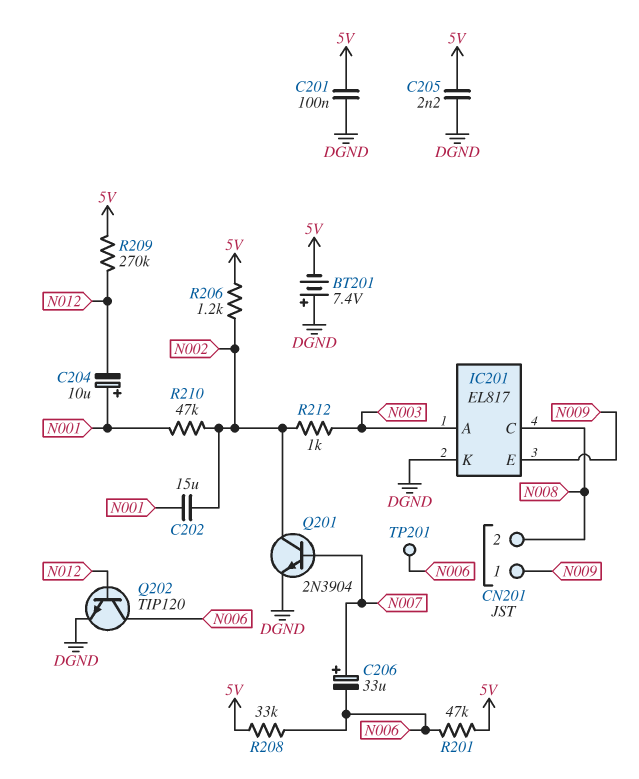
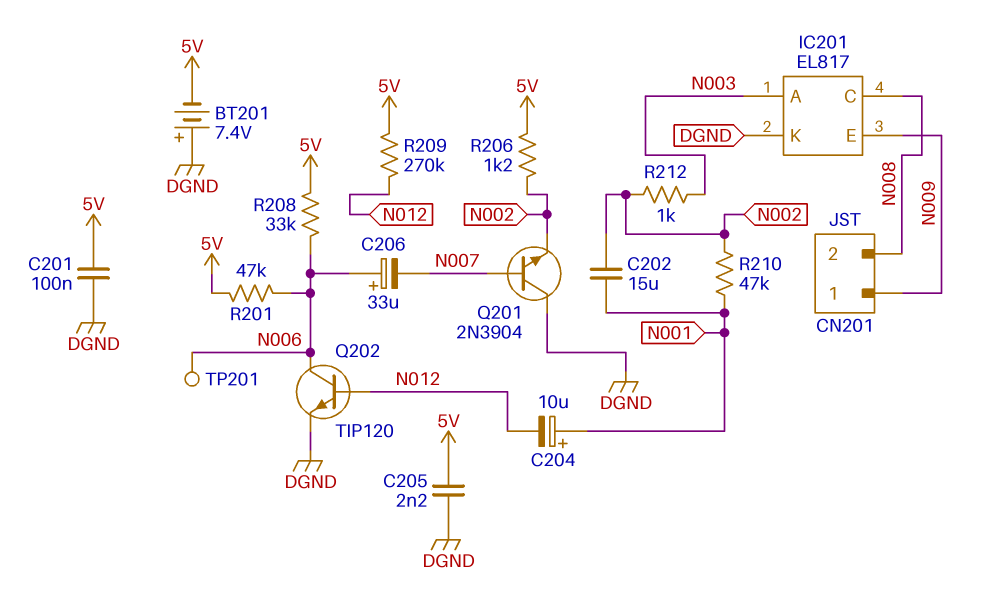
C206: 33uF (plus N007, minus N006) -> 33uF (plus N006, minus N007)
Q201: NPN 2N3904 (B N007, C N002, E DGND) -> NPN 2N3904 (B N007, C DGND, E N002)

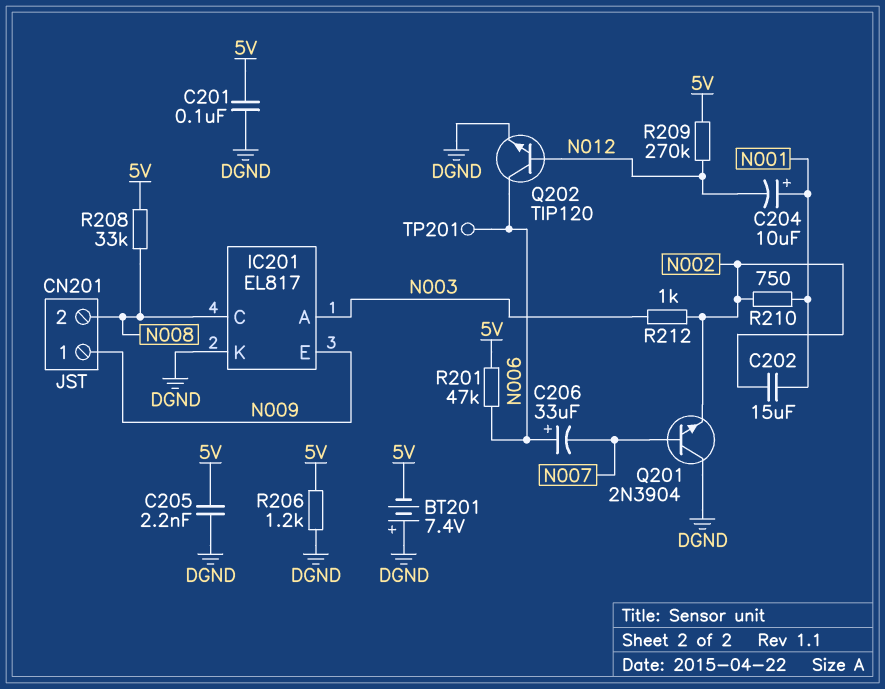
R206: 1.2k (5V, N002) -> 1.2k (5V, DGND)
R208: 33k (5V, N006) -> 33k (5V, N008)
R210: 47k (N001, N002) -> 750 (N001, N002)

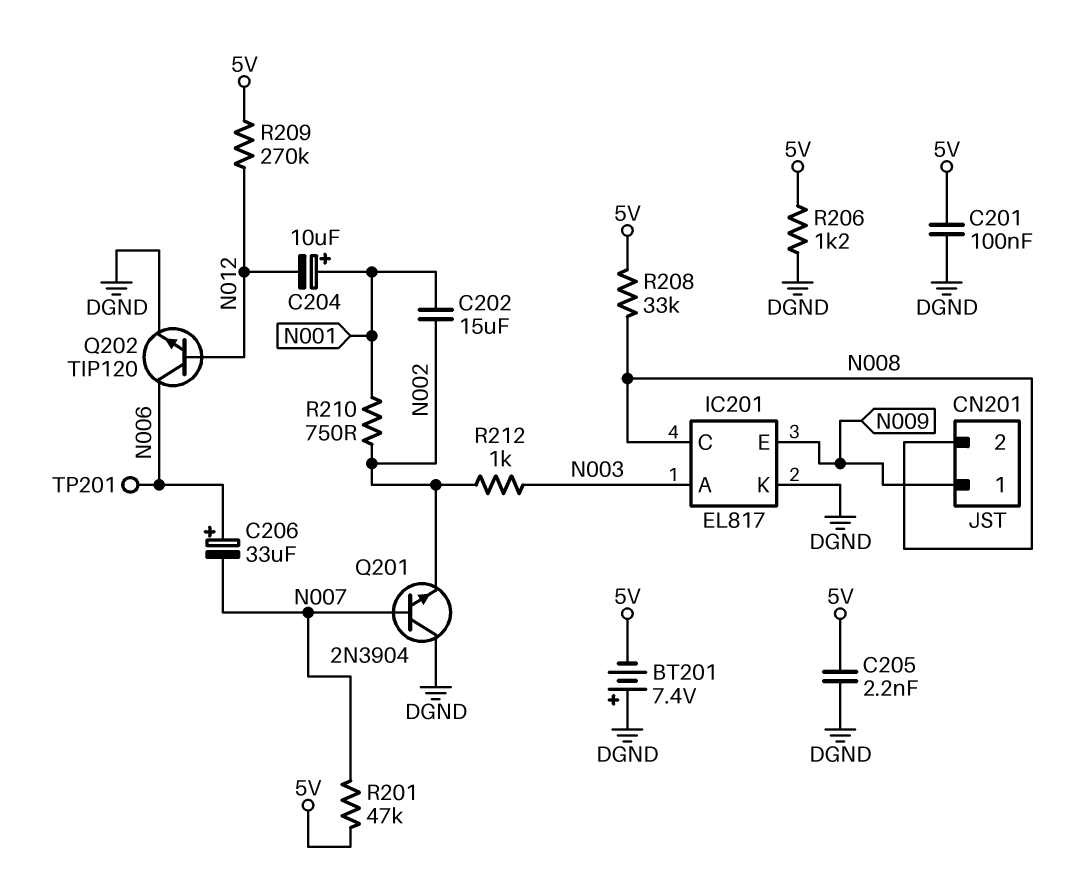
R201: 47k (5V, N006) -> 47k (5V, N007)

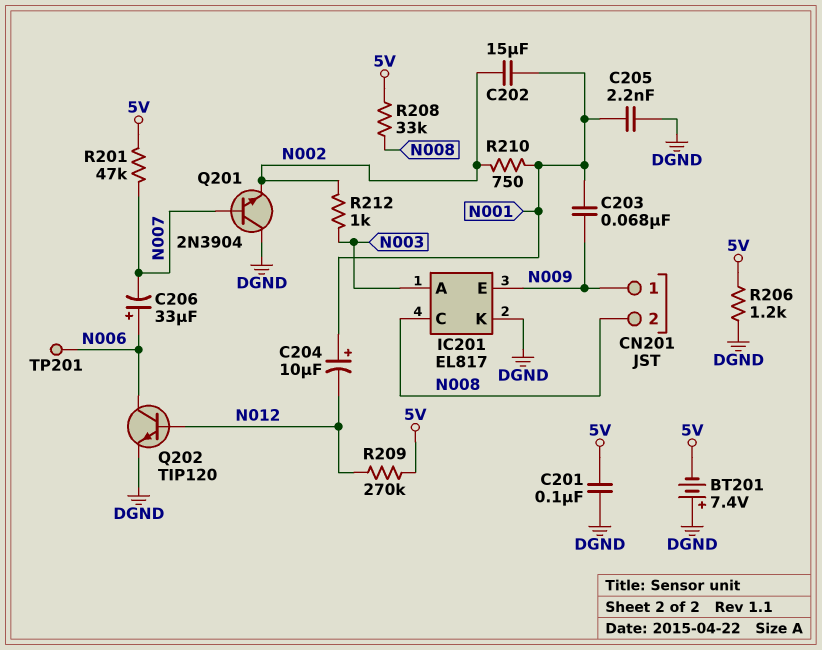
C203: none -> 68nF (N001, N009)
C205: 2.2nF (5V, DGND) -> 2.2nF (DGND, N001)

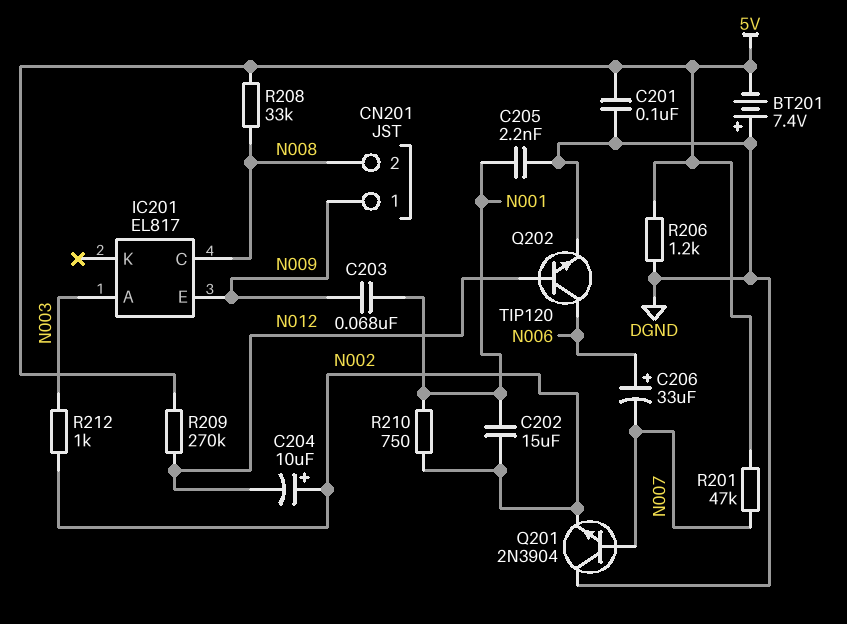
C204: 10uF (plus N001, minus N012) -> 10uF (plus N002, minus N012)
IC201 pin K: DGND -> none
TP201: test point (N006) -> none

